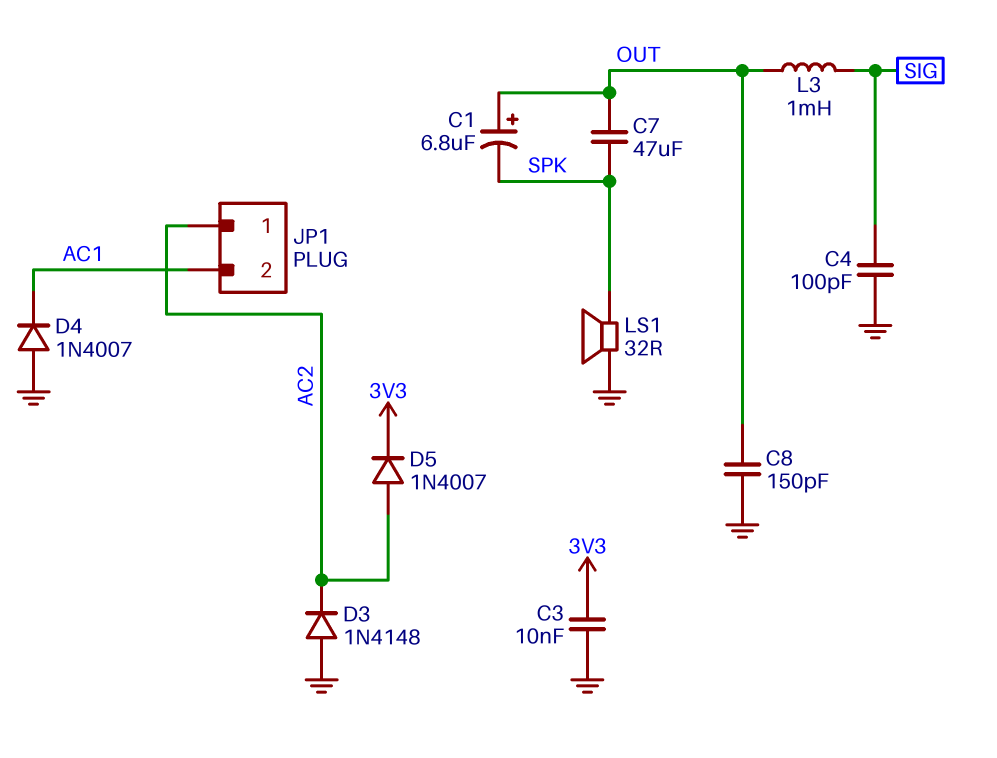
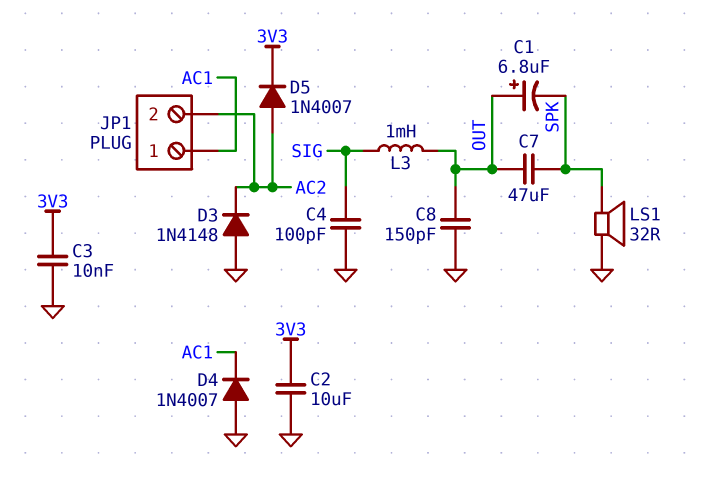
C2: none -> 10uF (3V3, GND)
JP1 pin 1: AC2 -> AC1
JP1 pin 2: AC1 -> AC2

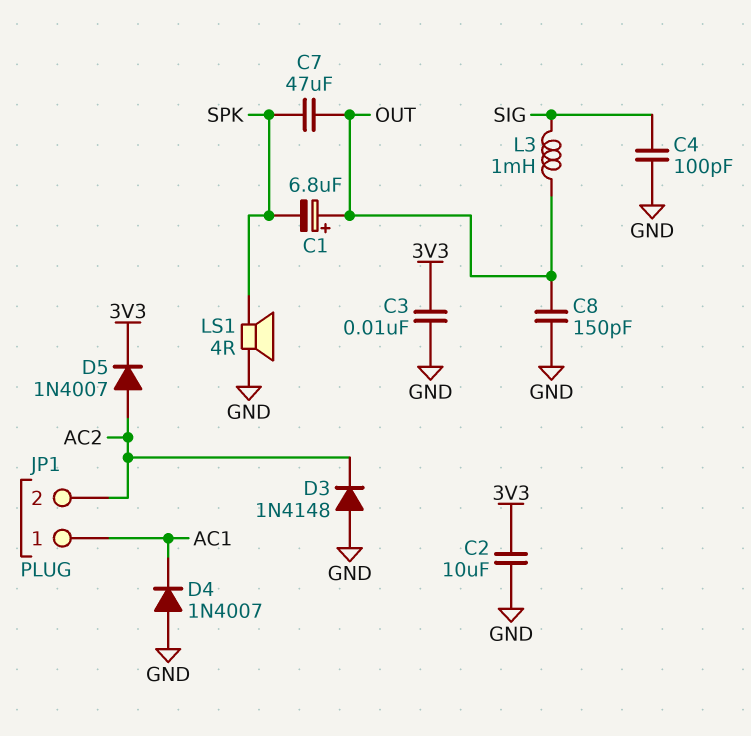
LS1: speaker 32R (GND, SPK) -> speaker 4R (GND, SPK)

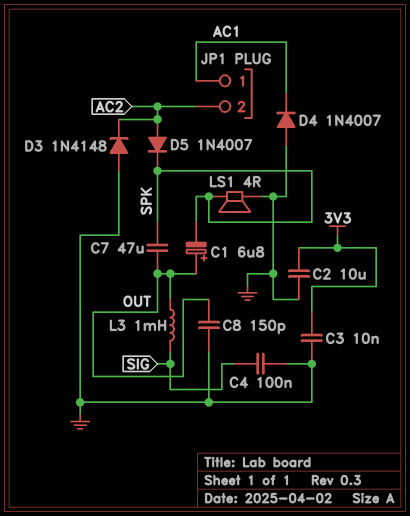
C4: 100pF (GND, SIG) -> 100nF (GND, SIG)
D5: diode 1N4007 (A AC2, K 3V3) -> diode 1N4007 (A AC2, K SPK)

